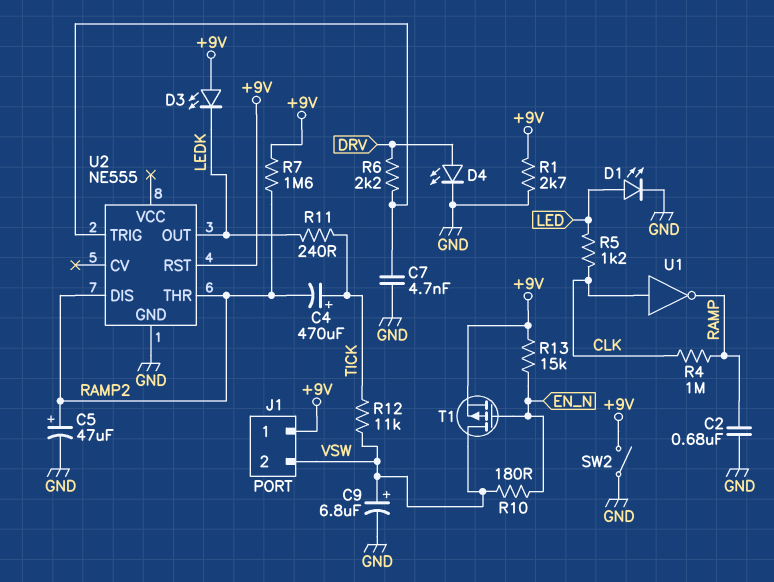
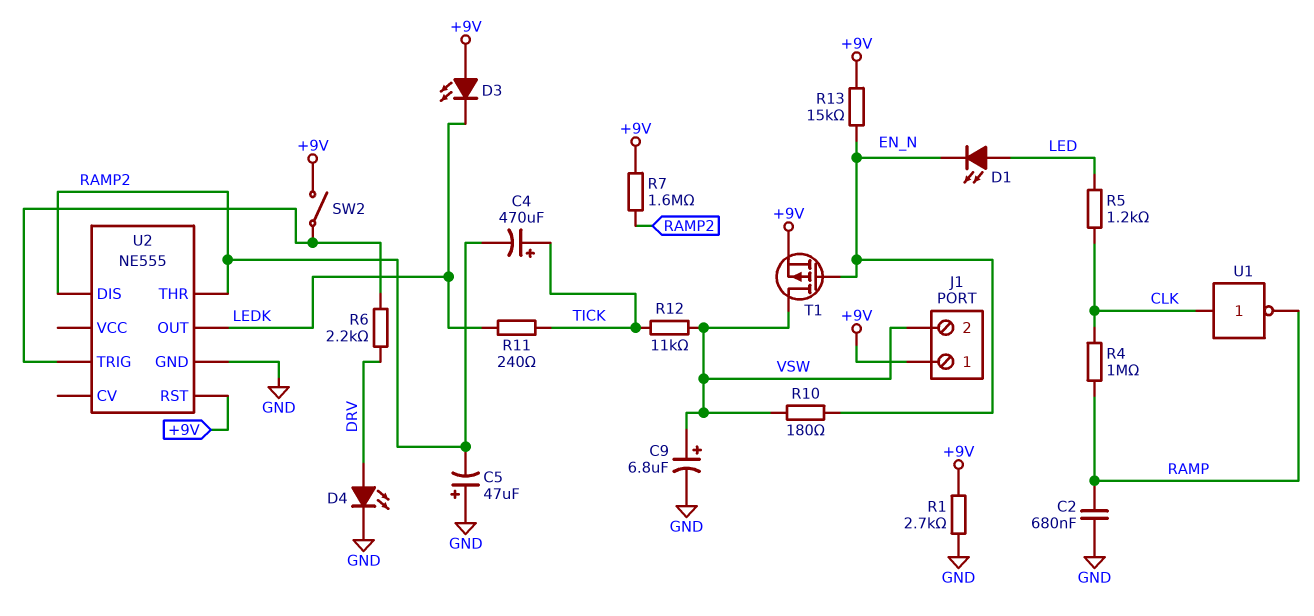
C5: 47uF (plus RAMP2, minus GND) -> 47uF (plus GND, minus RAMP2)
C7: 4.7nF (GND, U2/TRIG) -> none
D1: LED (A LED, K GND) -> LED (A LED, K EN_N)
SW2: switch (+9V, GND) -> switch (+9V, U2/TRIG)

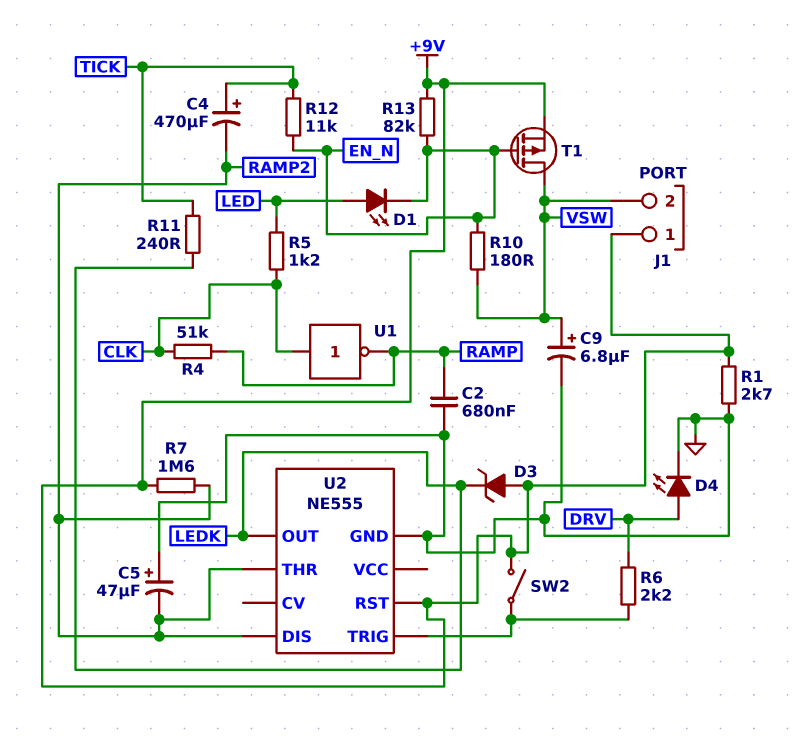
D3: LED (A +9V, K LEDK) -> zener (A +9V, K LEDK)
R4: 1M (CLK, RAMP) -> 51k (CLK, RAMP)
R12: 11k (TICK, VSW) -> 11k (EN_N, TICK)
R13: 15k (+9V, EN_N) -> 82k (+9V, EN_N)

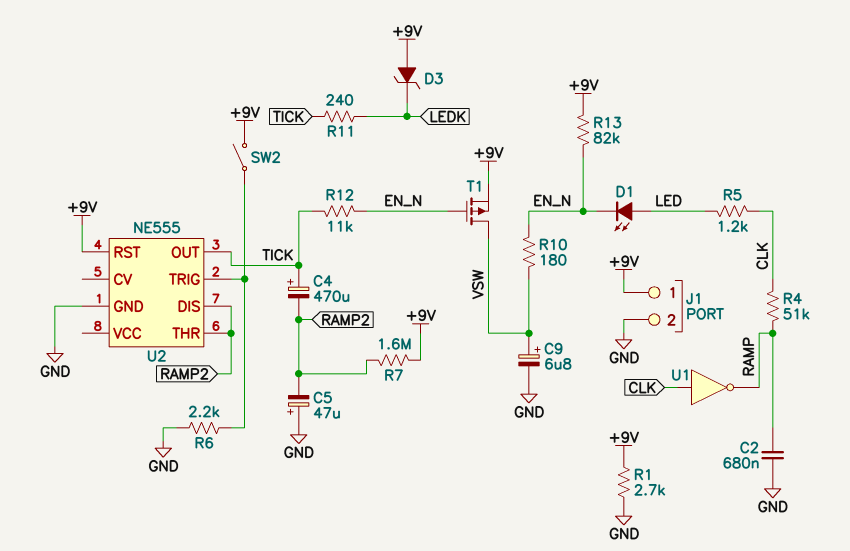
D4: LED (A DRV, K GND) -> none
J1 pin 2: VSW -> GND
R6: 2.2k (DRV, U2/TRIG) -> 2.2k (GND, U2/TRIG)
U2 pin OUT: LEDK -> TICK

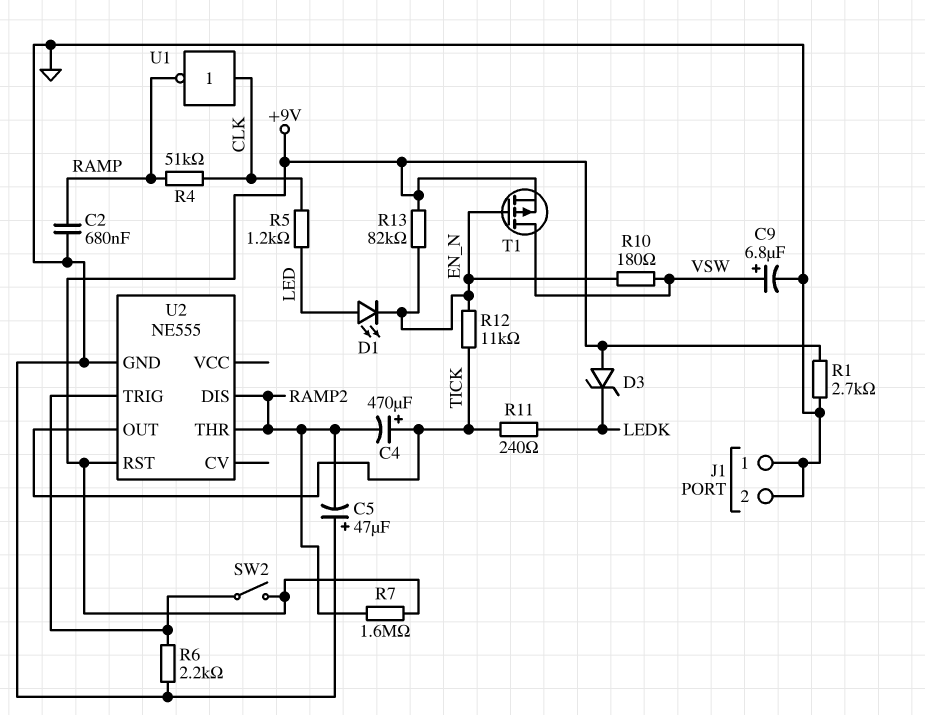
J1 pin 1: +9V -> GND

